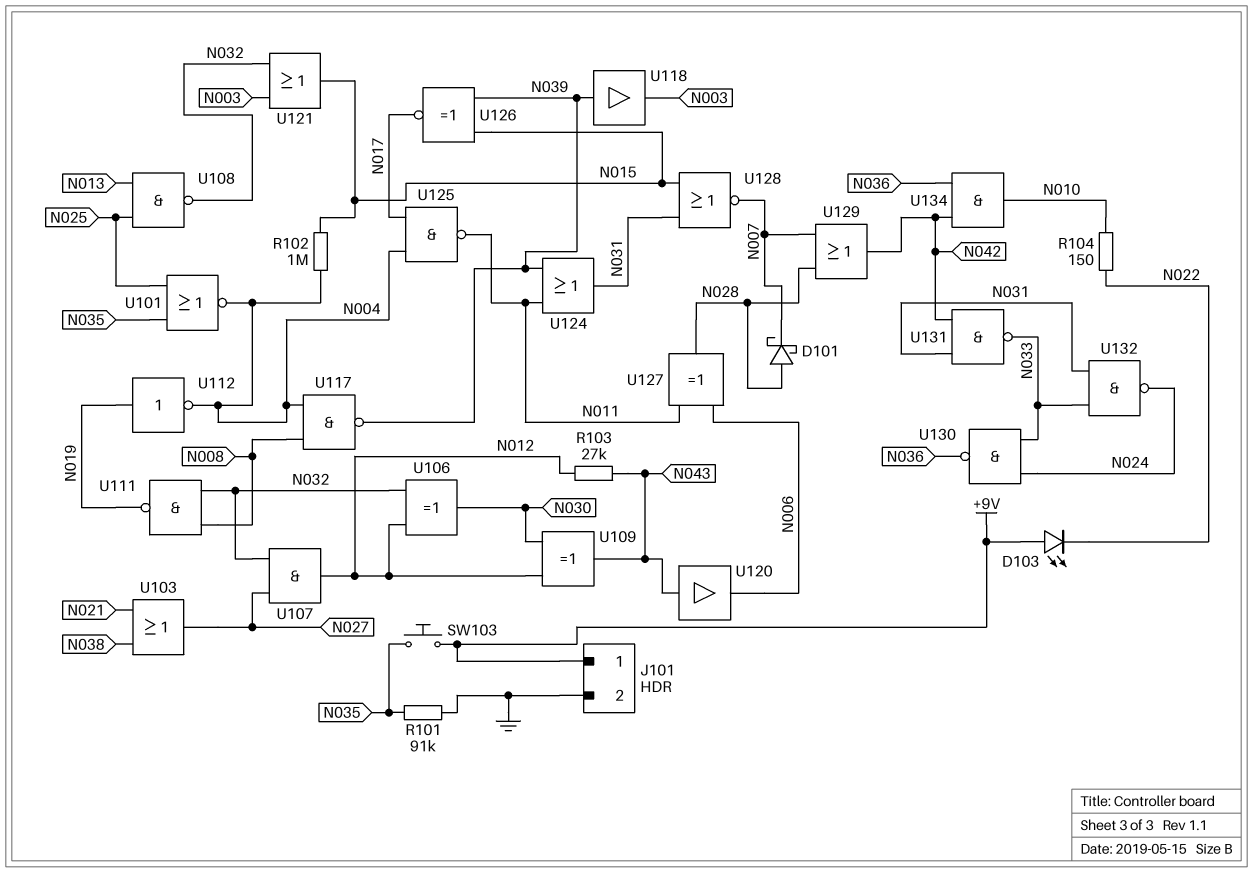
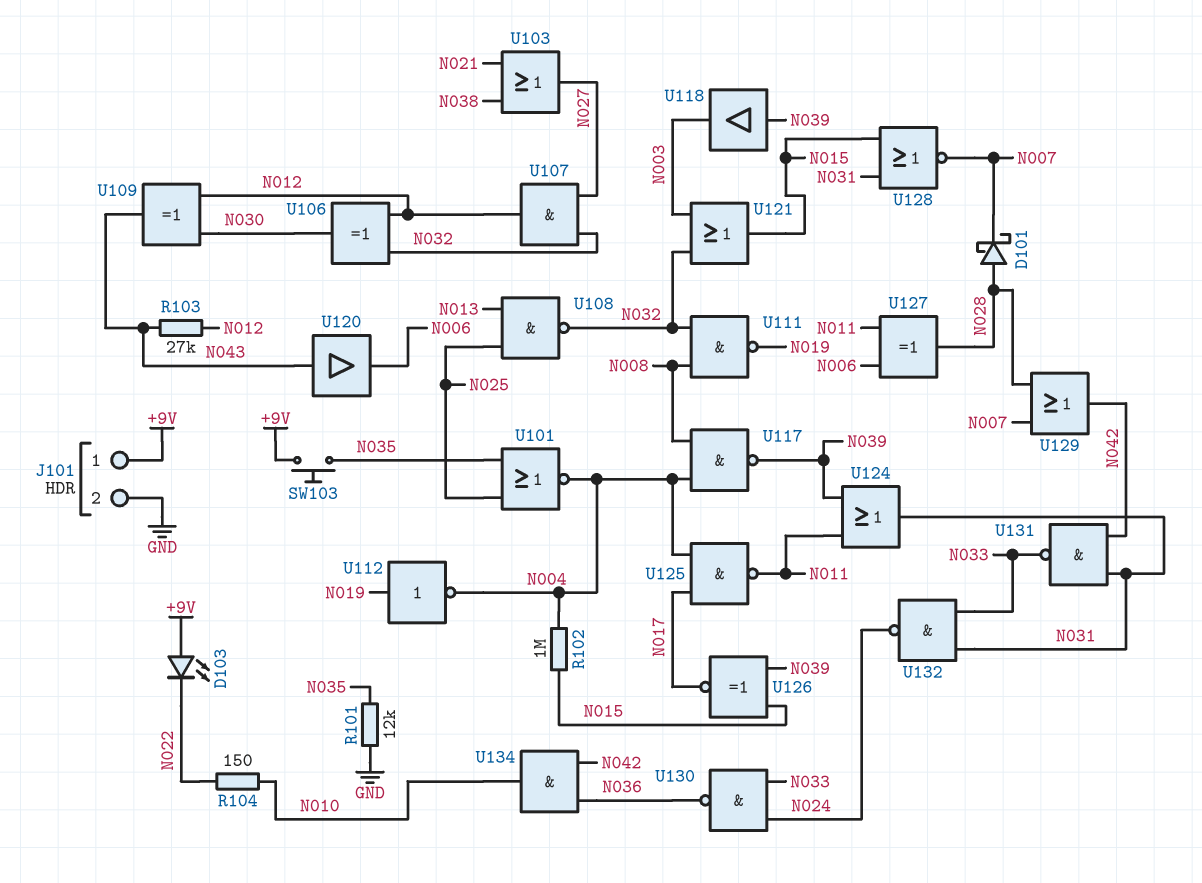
R101: 91k (GND, N035) -> 12k (GND, N035)

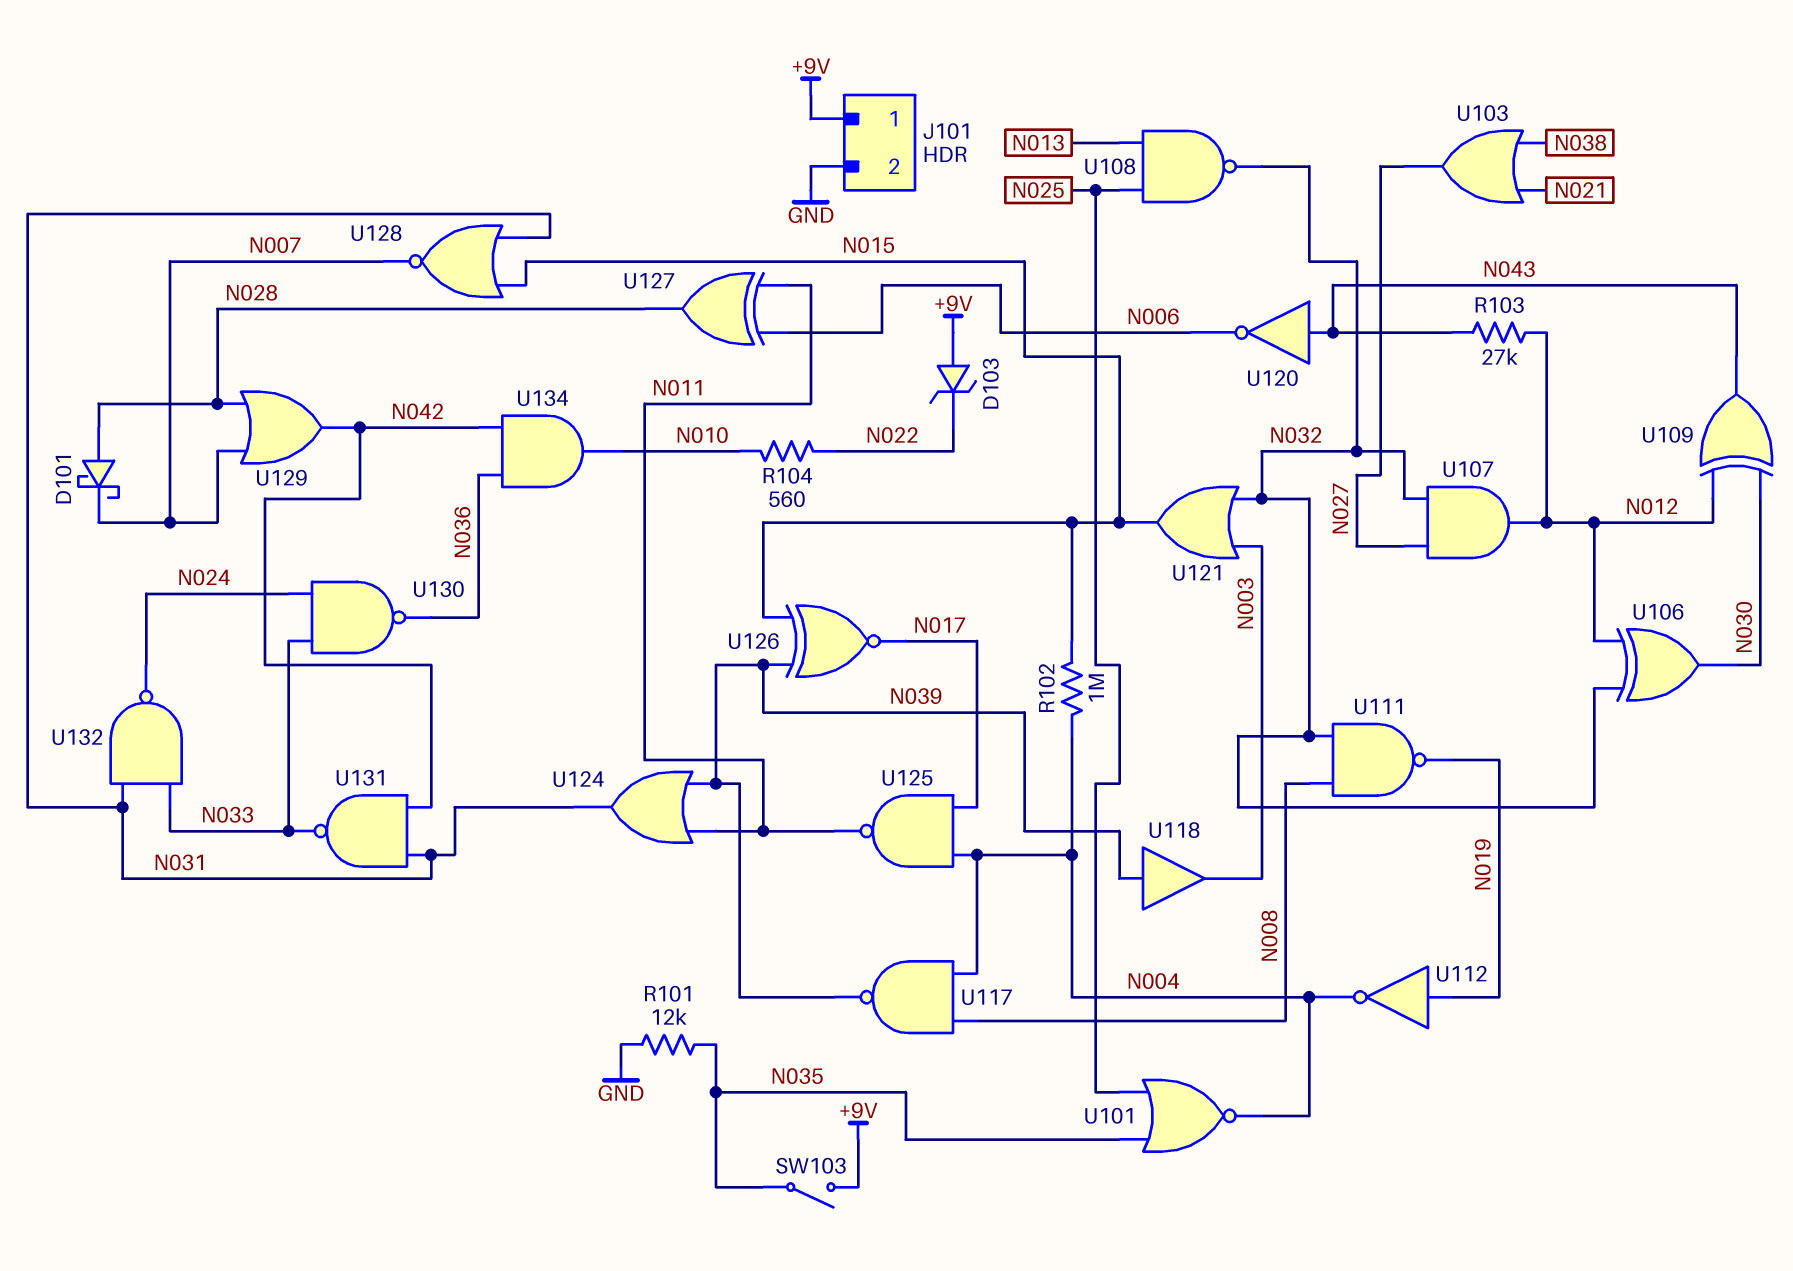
D103: LED (A +9V, K N022) -> zener (A +9V, K N022)
R104: 150 (N010, N022) -> 560 (N010, N022)
SW103: button (+9V, N035) -> switch (+9V, N035)
U120: buffer (in N043, out N006) -> NOT (in N043, out N006)

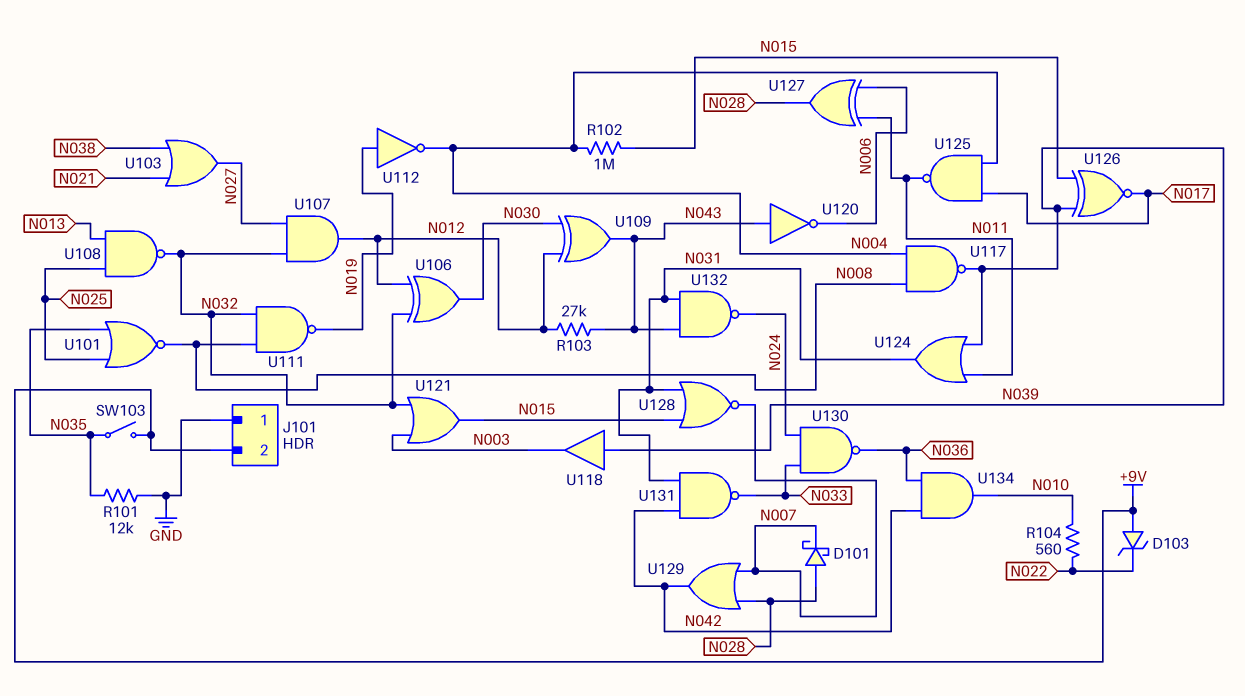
J101 pin 1: +9V -> GND
J101 pin 2: GND -> +9V
U101: NOR (in N025, in N035, out N004) -> NOR (in N025, in N035, out N008)
U132: NAND (in N031, in N033, out N024) -> NAND (in N031, in N043, out N024)

